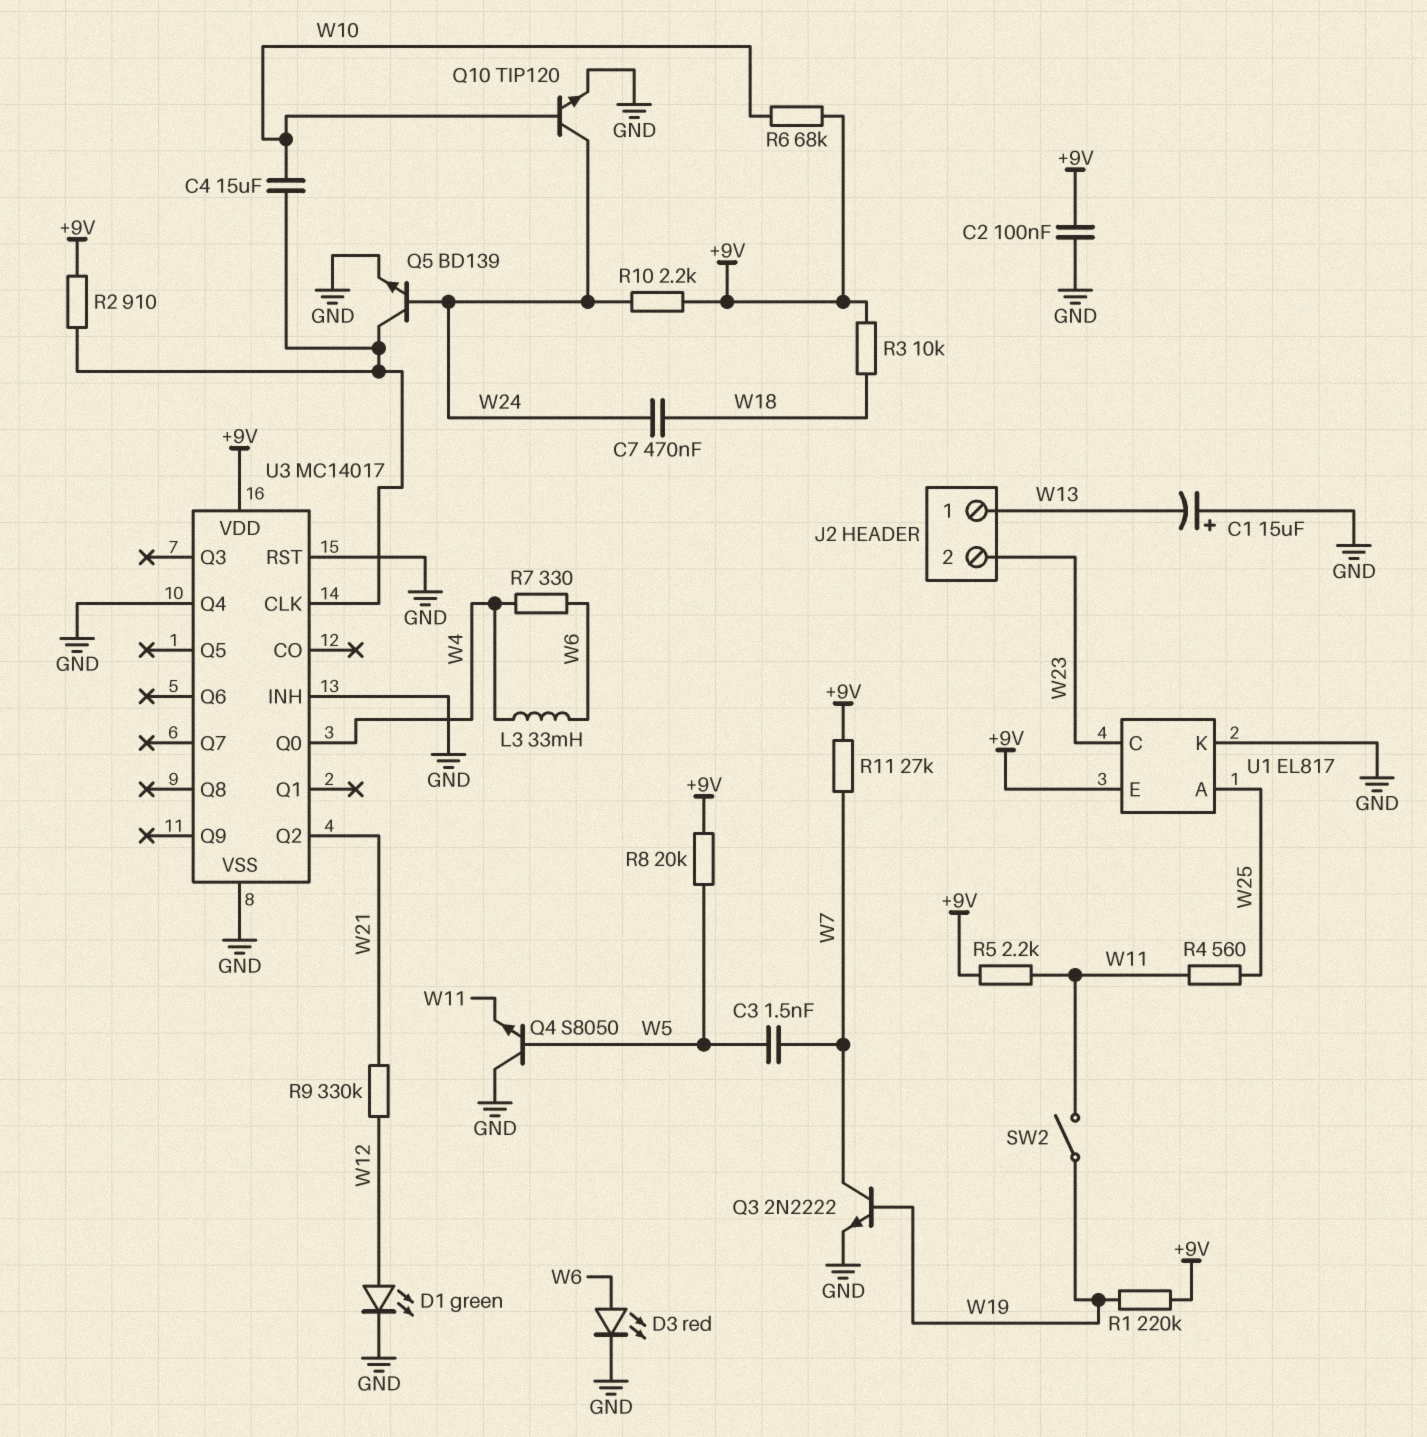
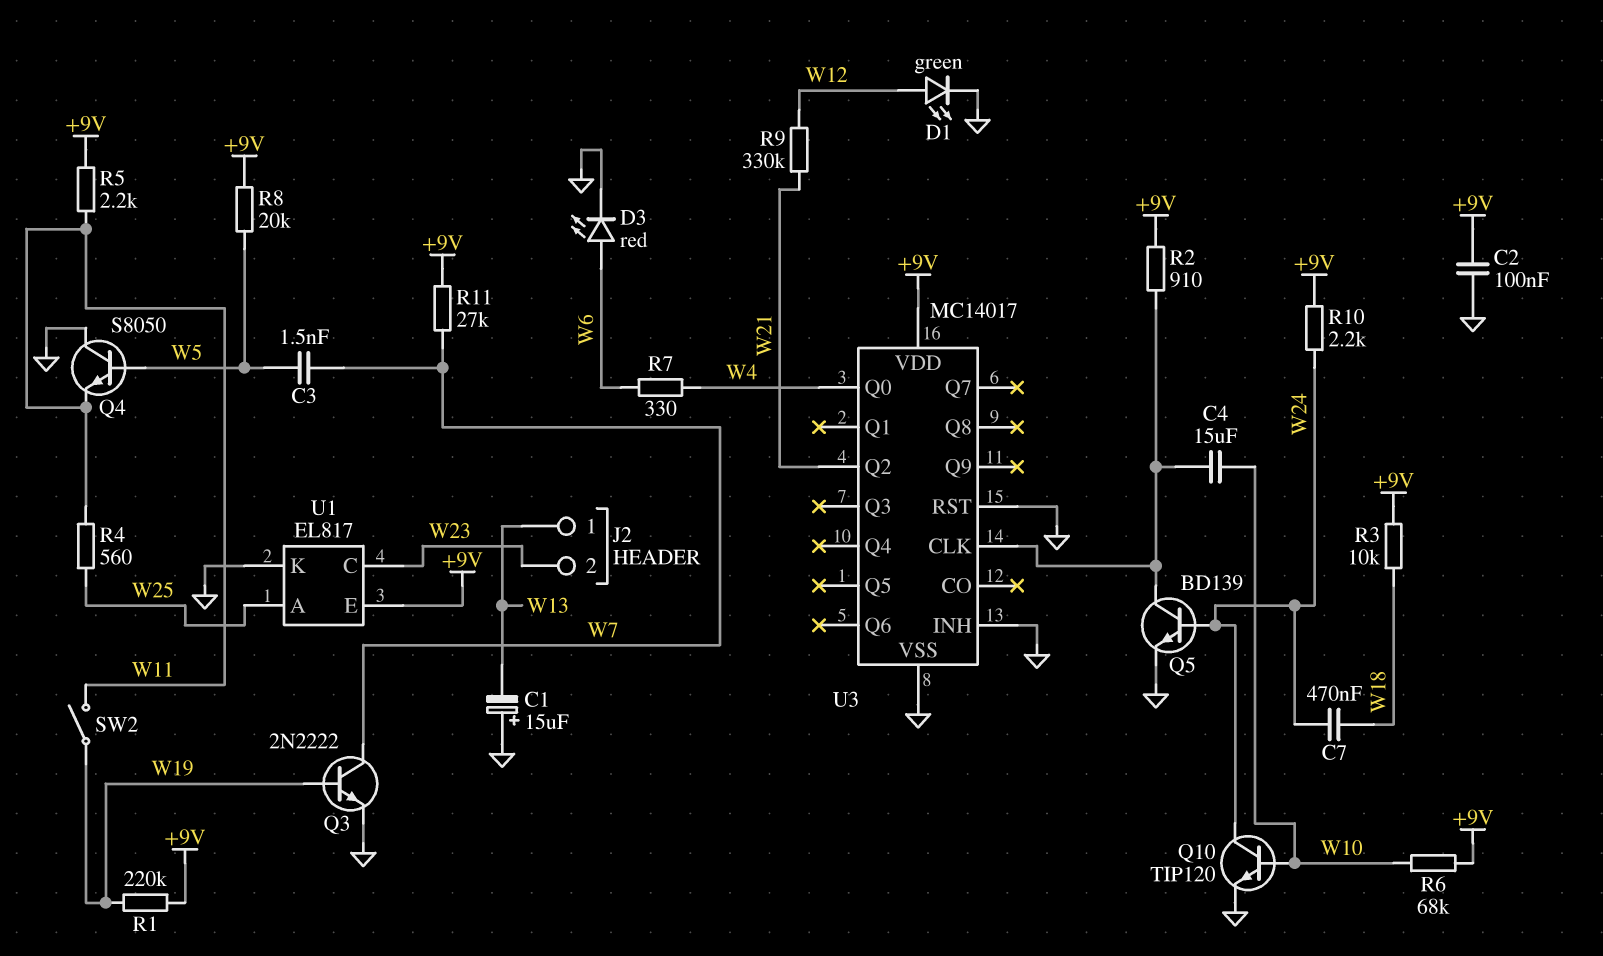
L3: 33mH (W4, W6) -> none
U3 pin Q4: GND -> none

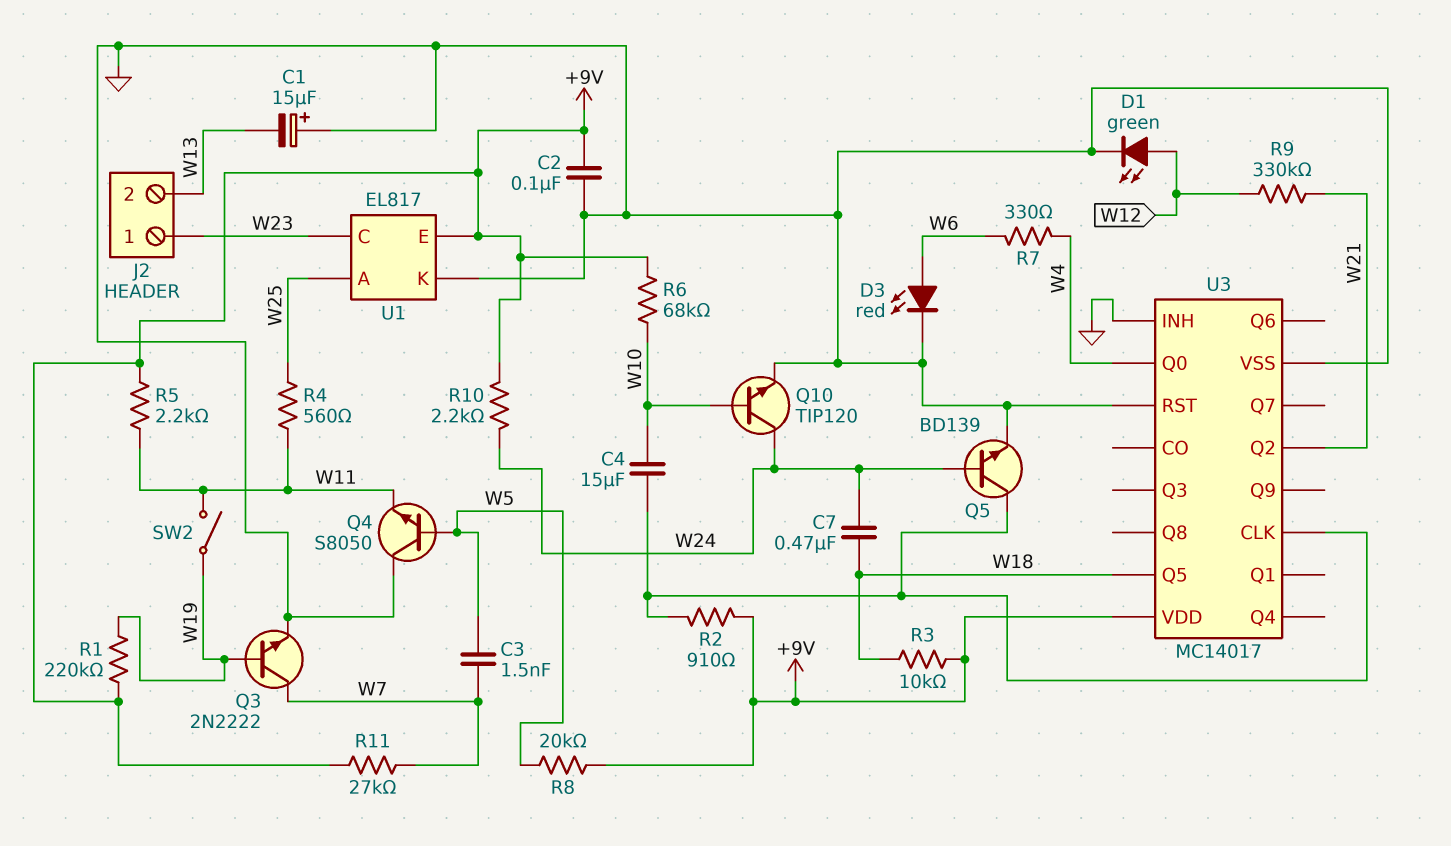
J2 pin 1: W13 -> W23
J2 pin 2: W23 -> W13
U3 pin Q5: none -> W18

